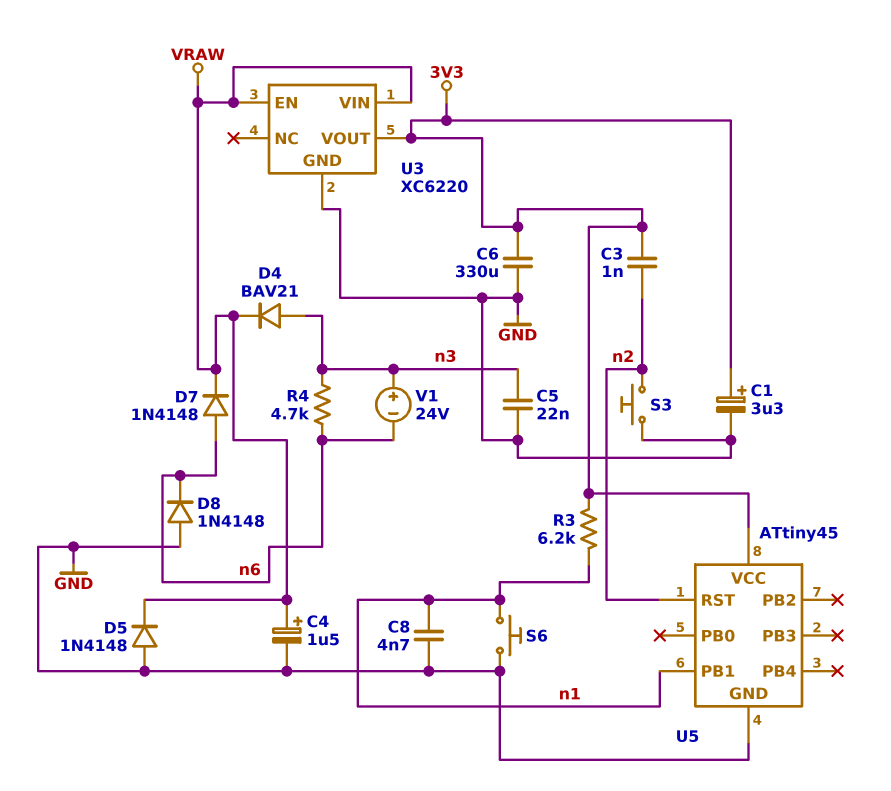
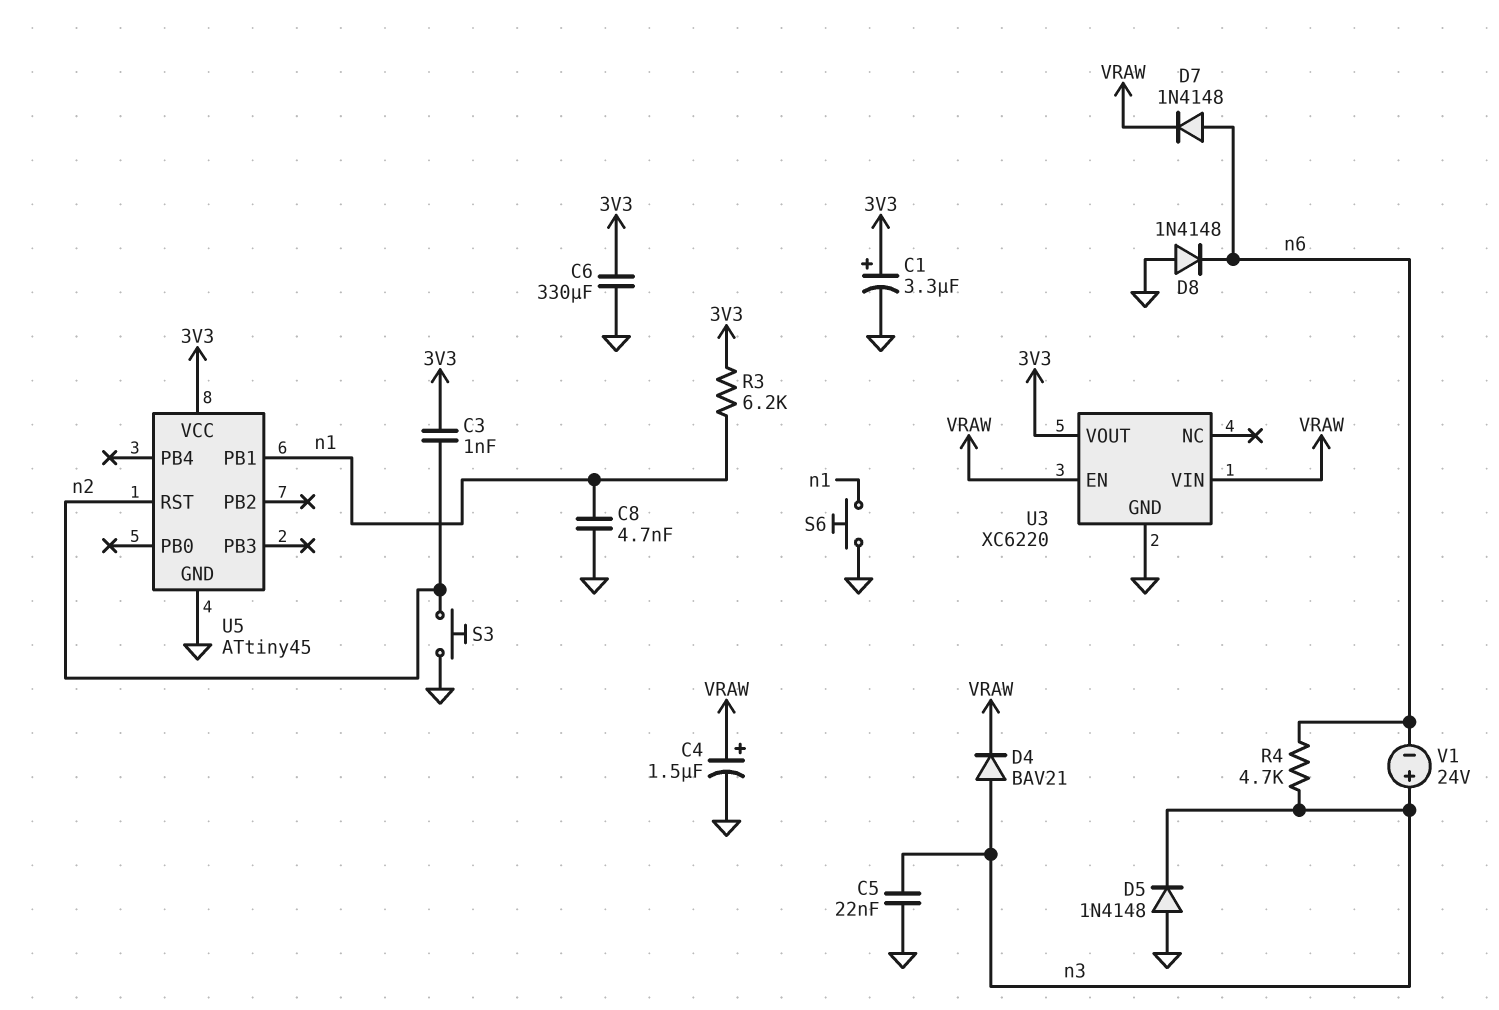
D5: diode 1N4148 (A GND, K VRAW) -> diode 1N4148 (A GND, K n3)

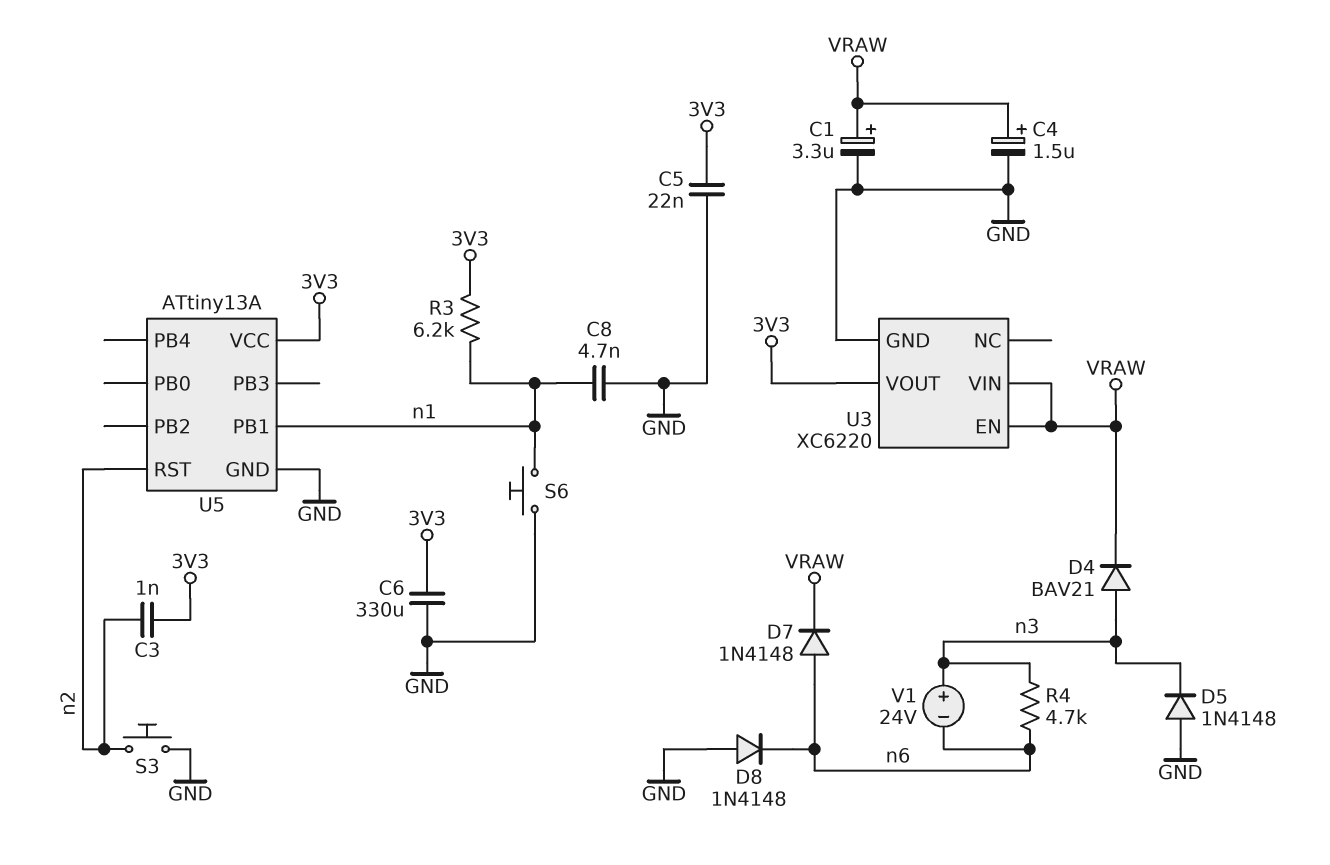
C1: 3.3uF (plus 3V3, minus GND) -> 3.3uF (plus VRAW, minus GND)
C5: 22nF (GND, n3) -> 22nF (3V3, GND)
U5: ATtiny45 -> ATtiny13A

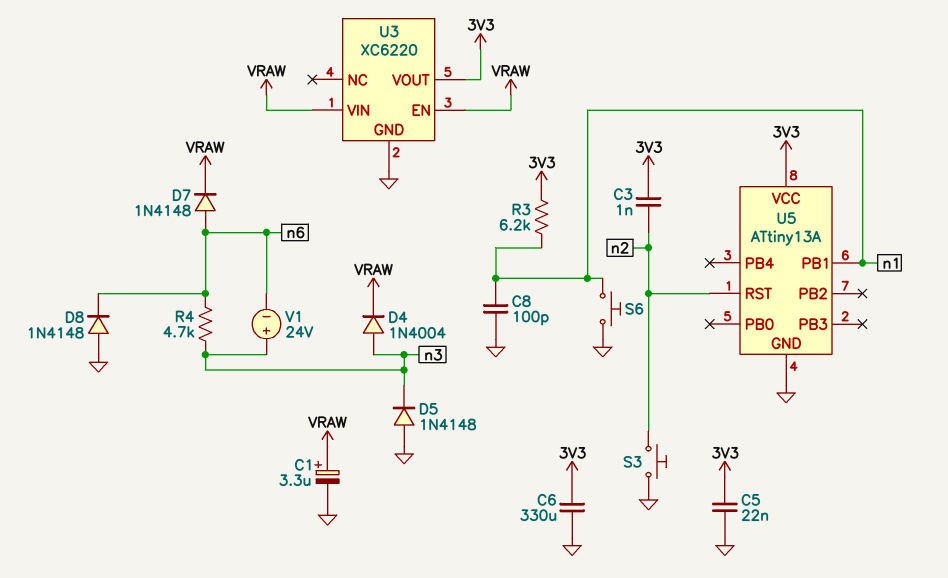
C4: 1.5uF (plus VRAW, minus GND) -> none
C8: 4.7nF (GND, n1) -> 100pF (GND, n1)
D4: diode BAV21 (A n3, K VRAW) -> diode 1N4004 (A n3, K VRAW)

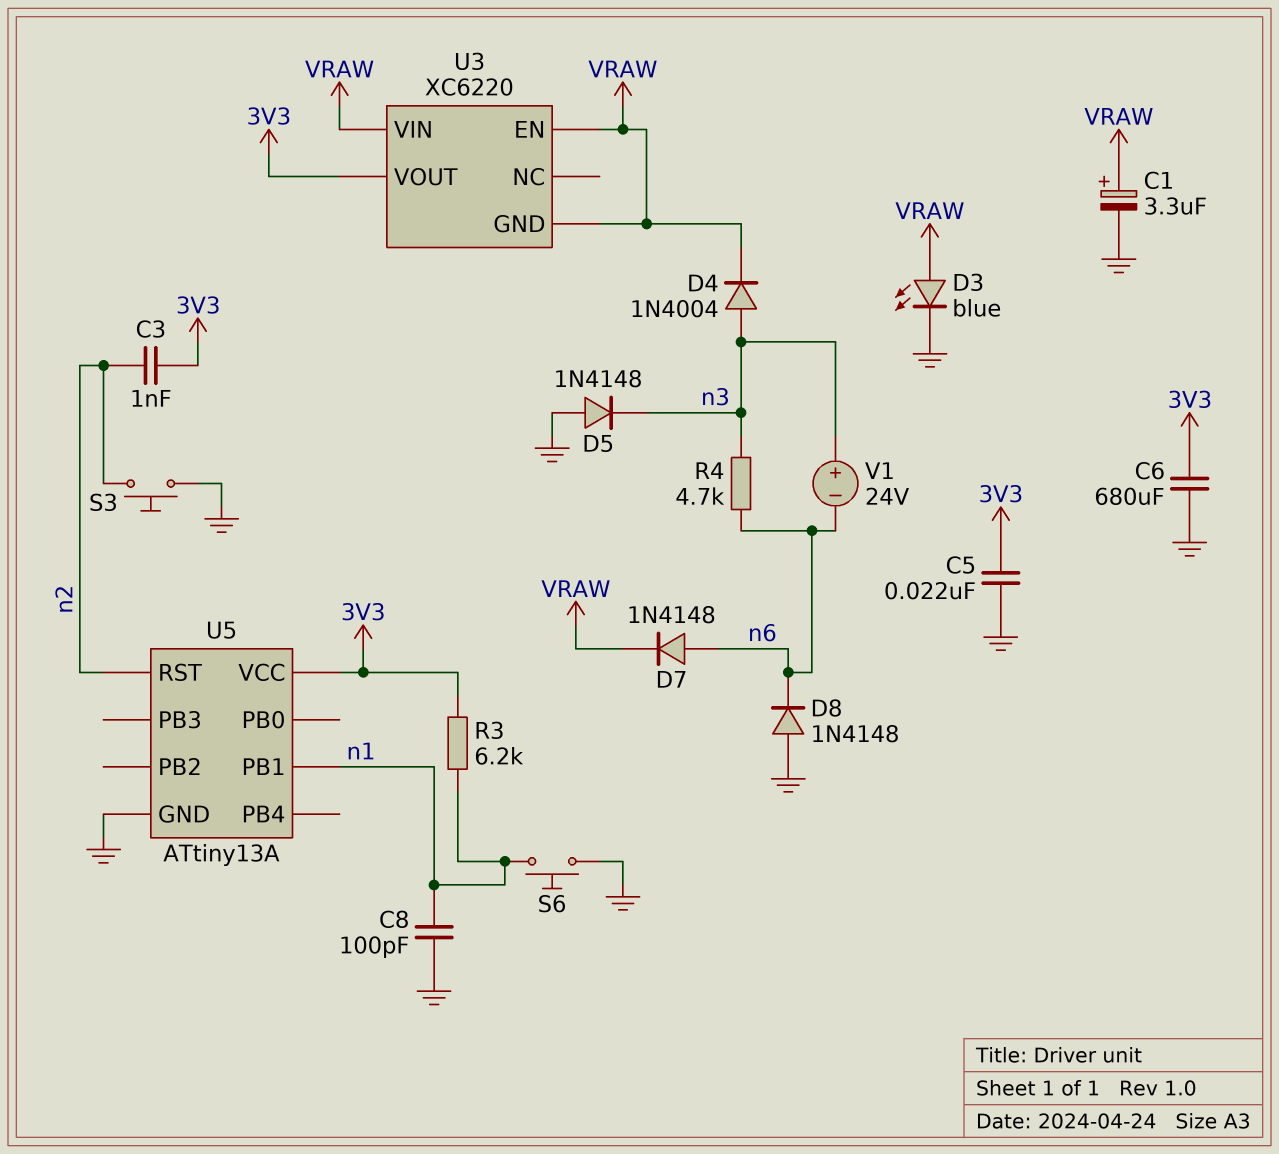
C6: 330uF (3V3, GND) -> 680uF (3V3, GND)
D3: none -> LED blue (A VRAW, K GND)
U3 pin GND: GND -> VRAW

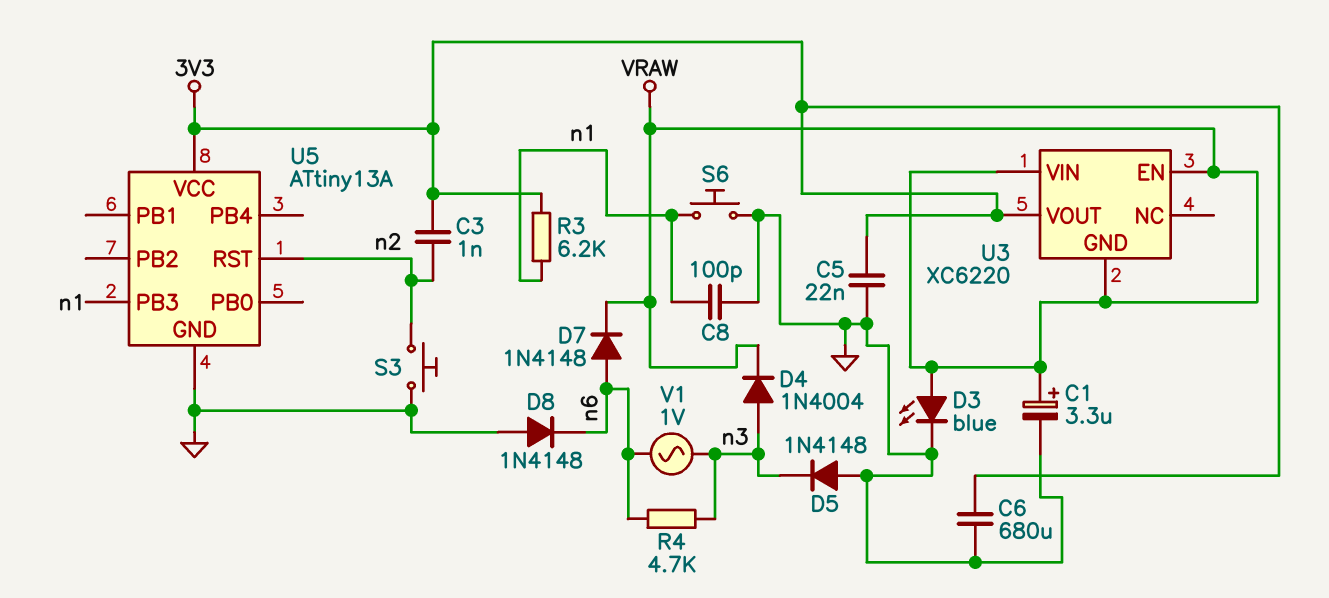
U5 pin PB1: n1 -> none
U5 pin PB3: none -> n1
V1: 24V (plus n3, minus n6) -> AC 1V (n3, n6)

